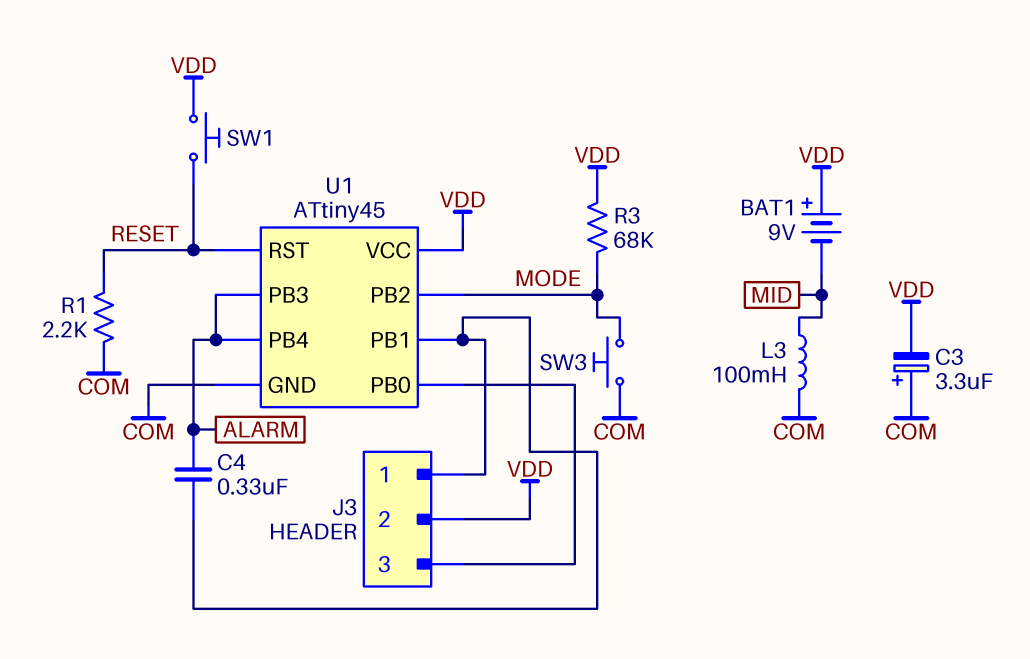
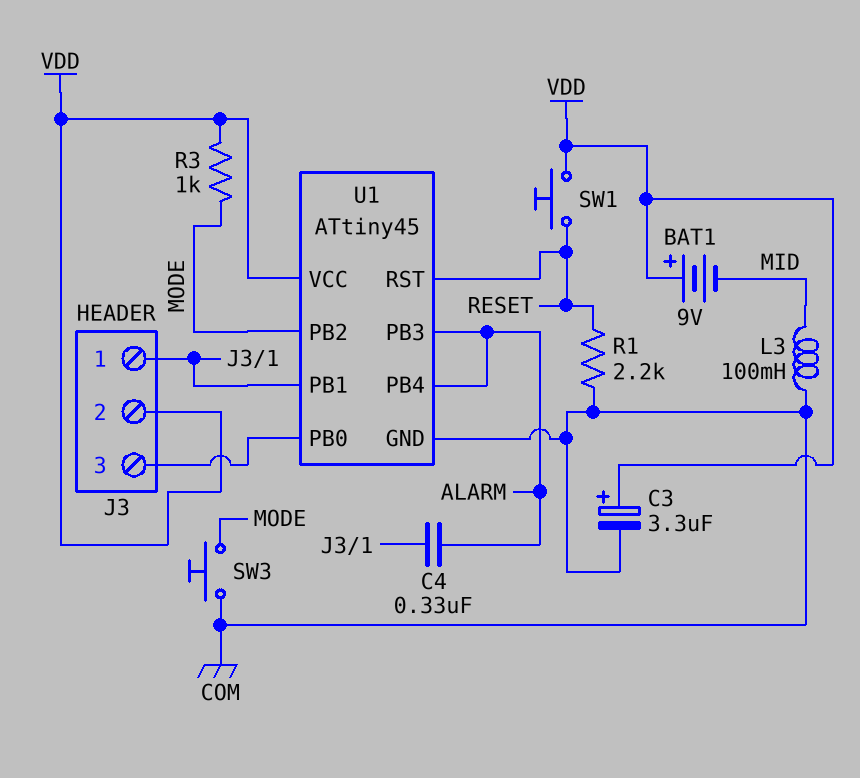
C3: 3.3uF (plus COM, minus VDD) -> 3.3uF (plus VDD, minus COM)
R3: 68k (MODE, VDD) -> 1k (MODE, VDD)

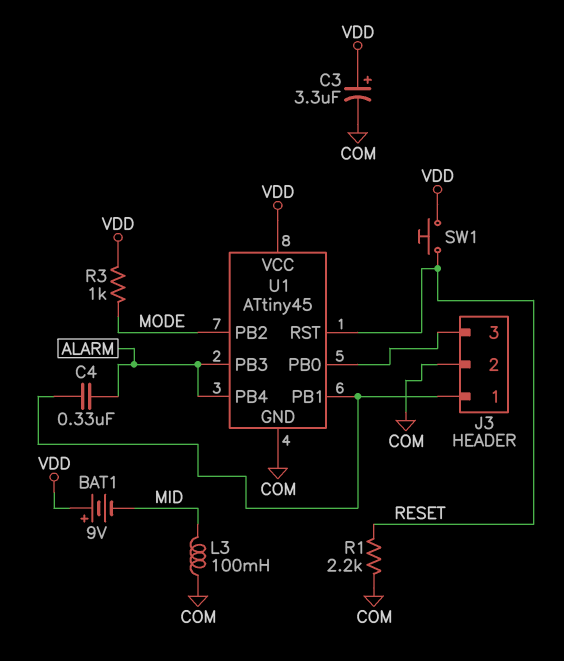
J3 pin 2: VDD -> COM
SW3: button (COM, MODE) -> none

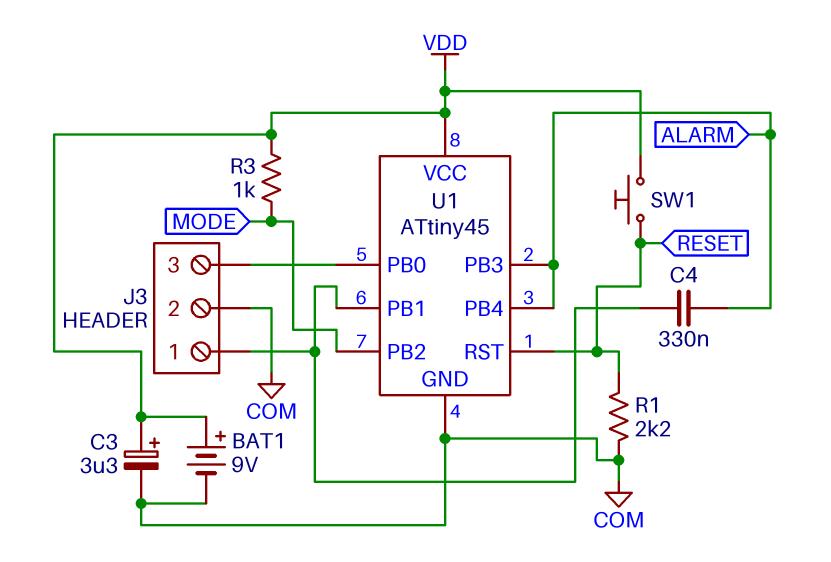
BAT1: 9V (plus VDD, minus MID) -> 9V (plus VDD, minus COM)
L3: 100mH (COM, MID) -> none

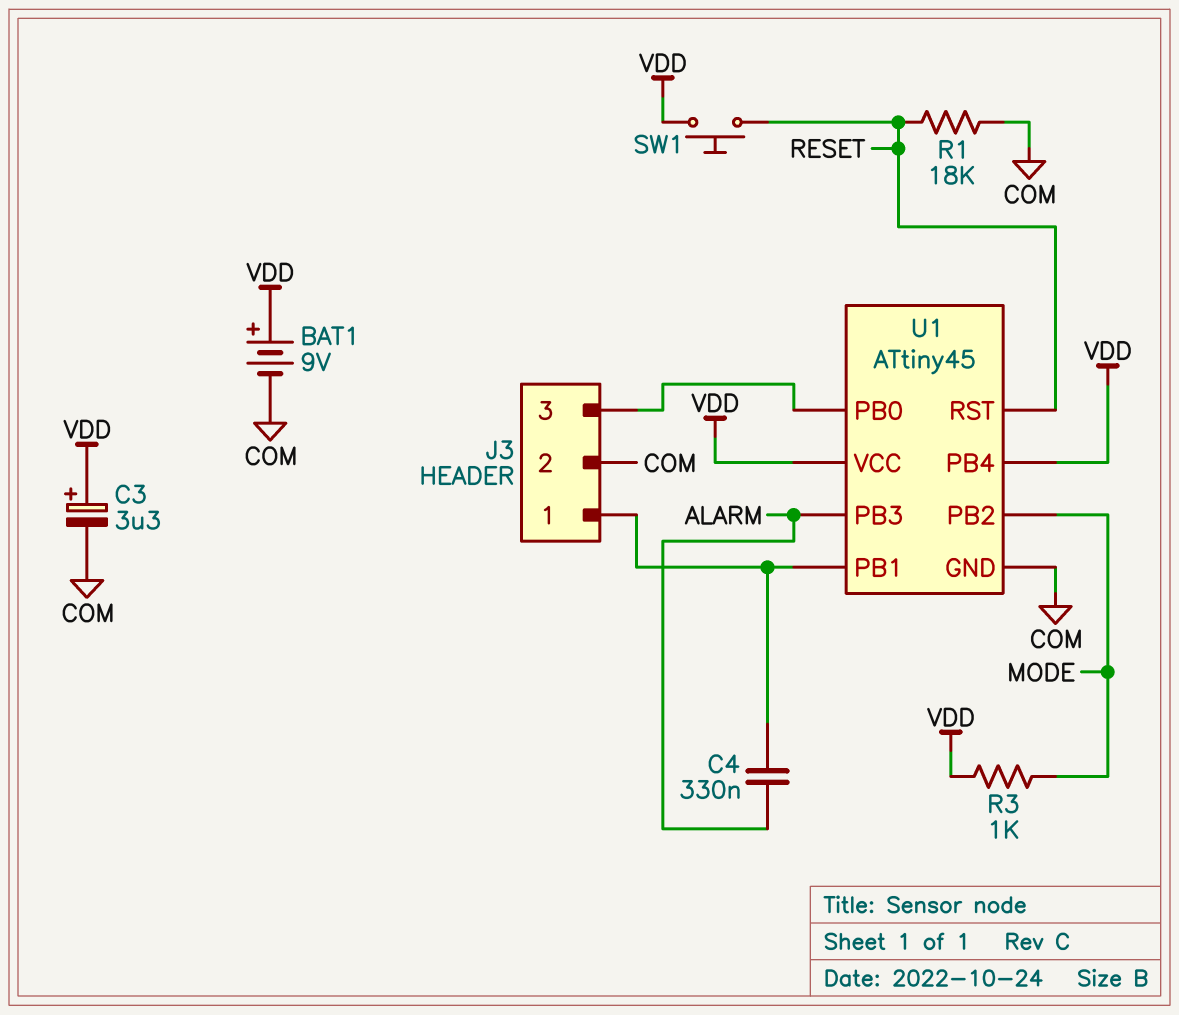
R1: 2.2k (COM, RESET) -> 18k (COM, RESET)
U1 pin PB4: ALARM -> VDD

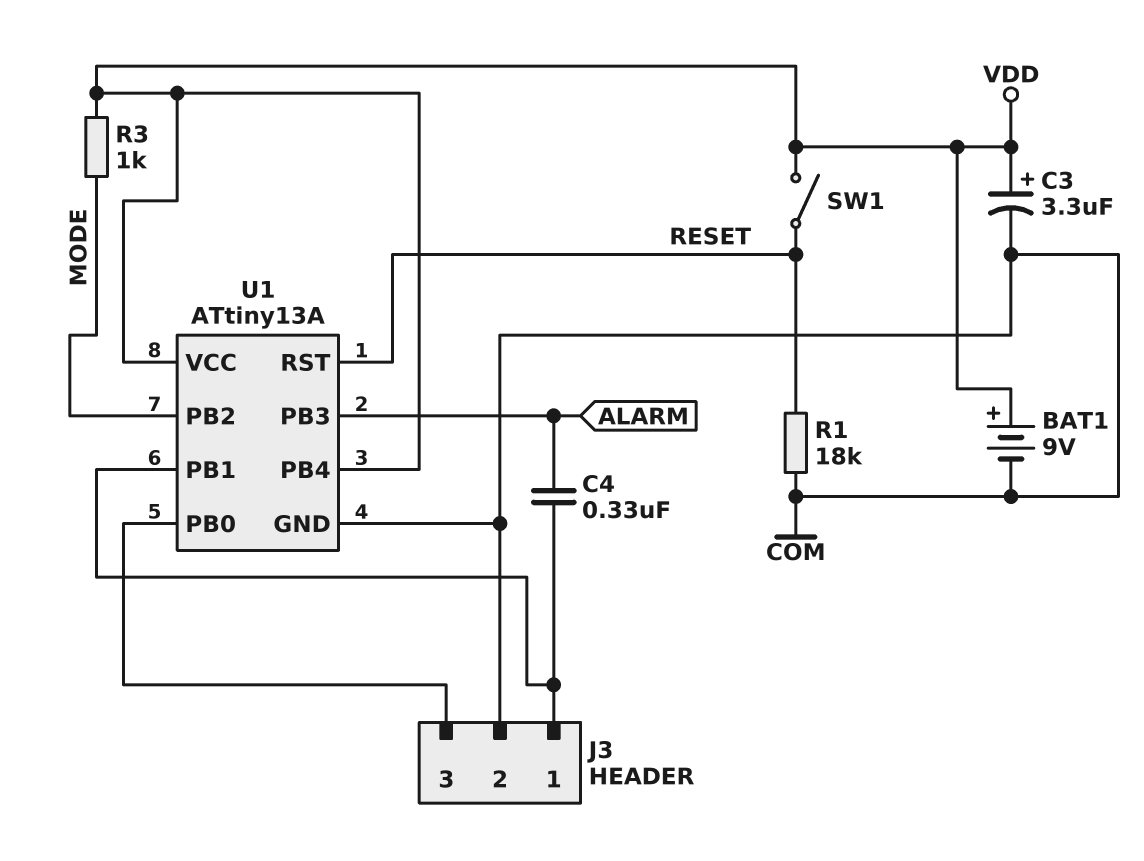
SW1: button (RESET, VDD) -> switch (RESET, VDD)
U1: ATtiny45 -> ATtiny13A

